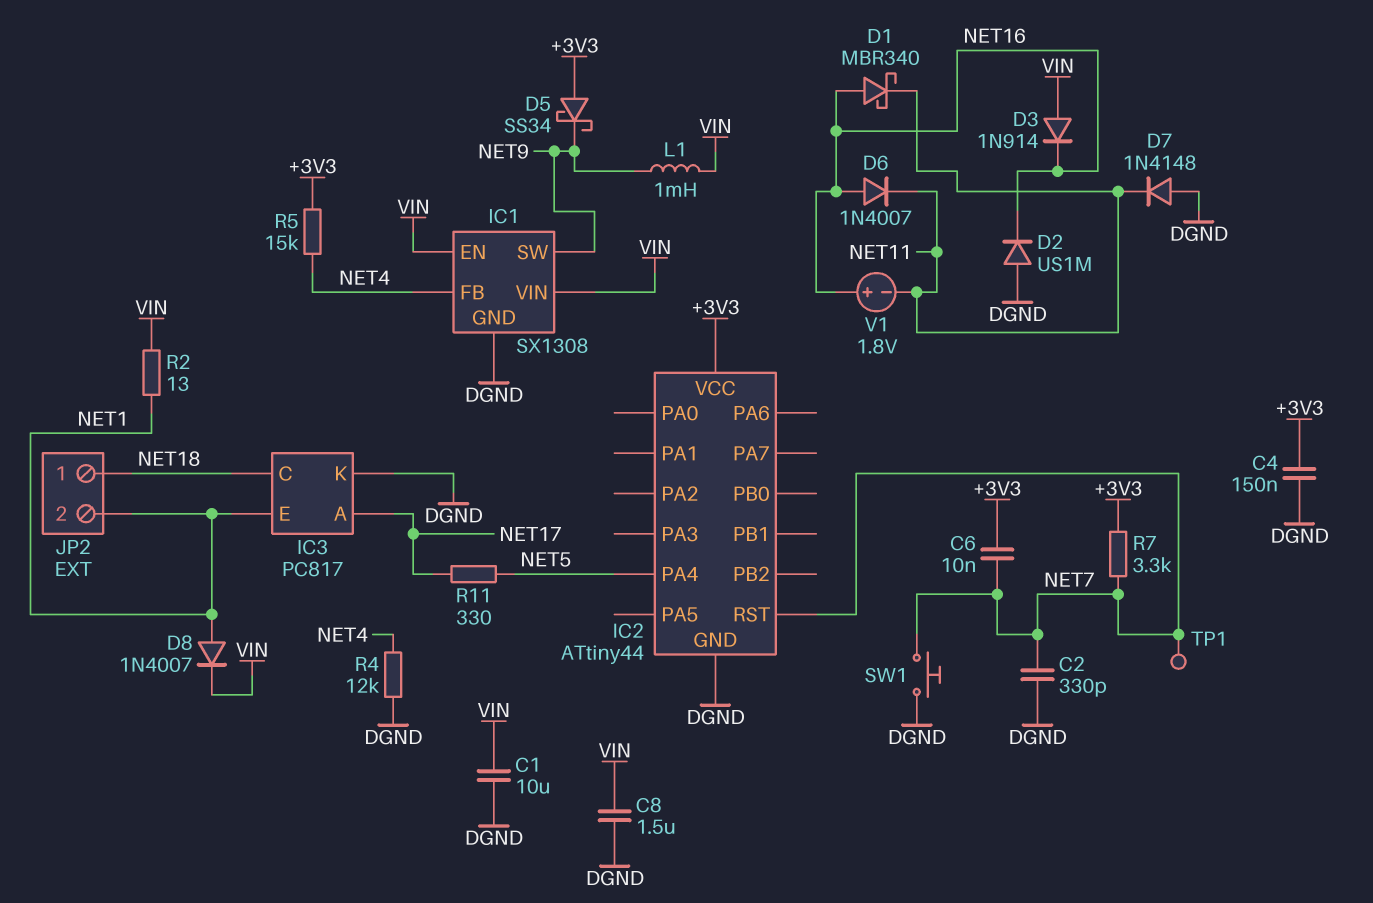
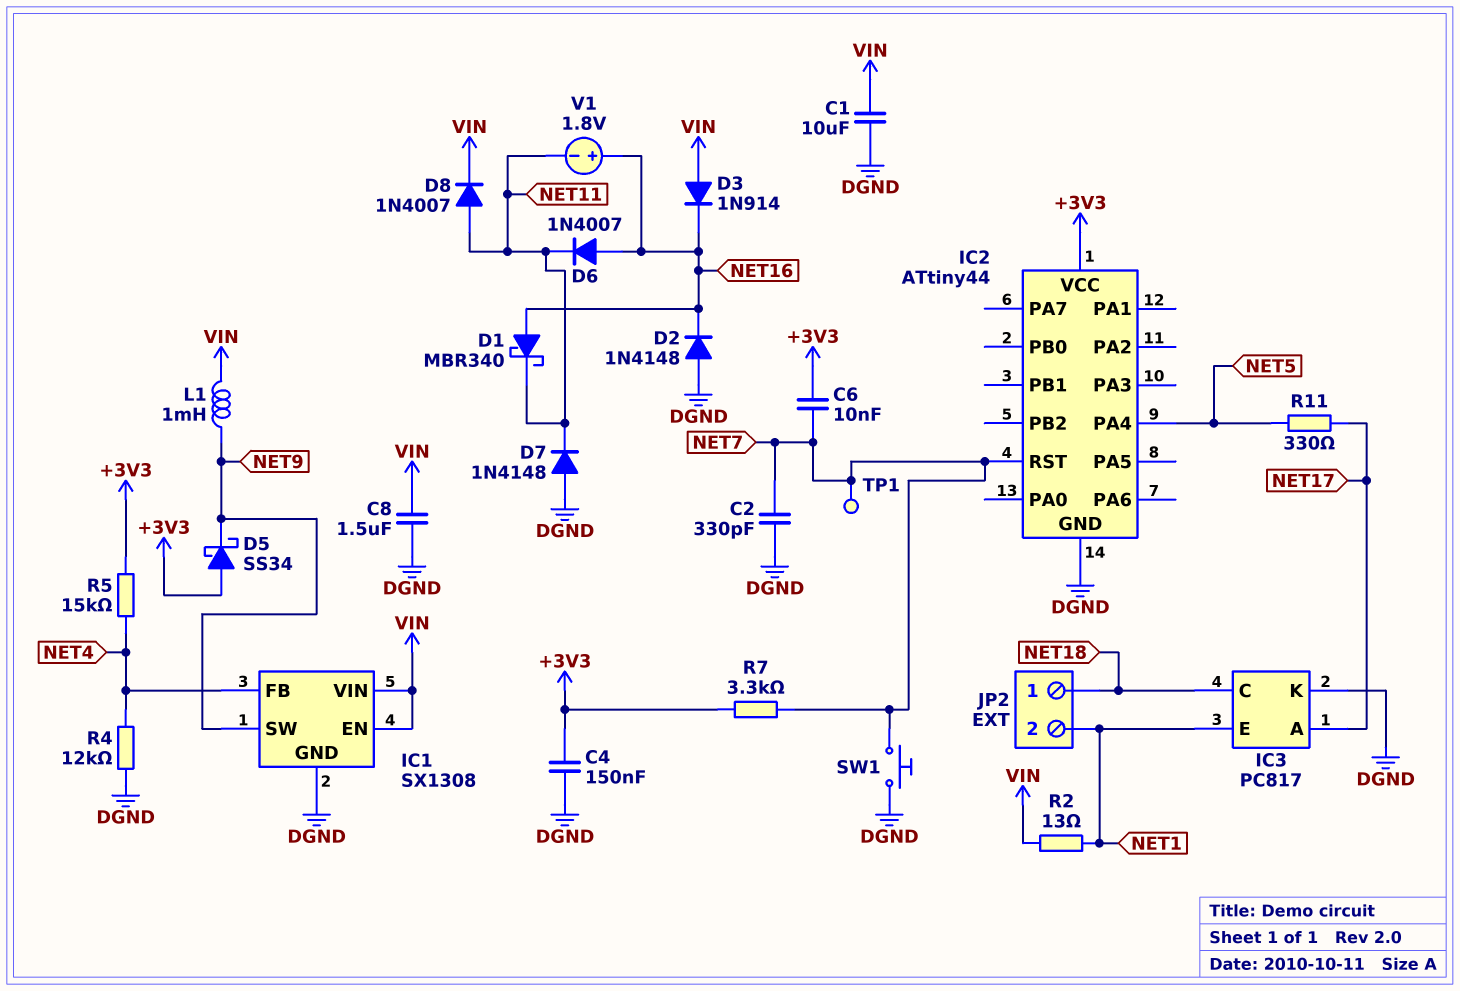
D2: diode US1M (A DGND, K NET16) -> diode 1N4148 (A DGND, K NET16)
D8: diode 1N4007 (A NET1, K VIN) -> diode 1N4007 (A NET11, K VIN)

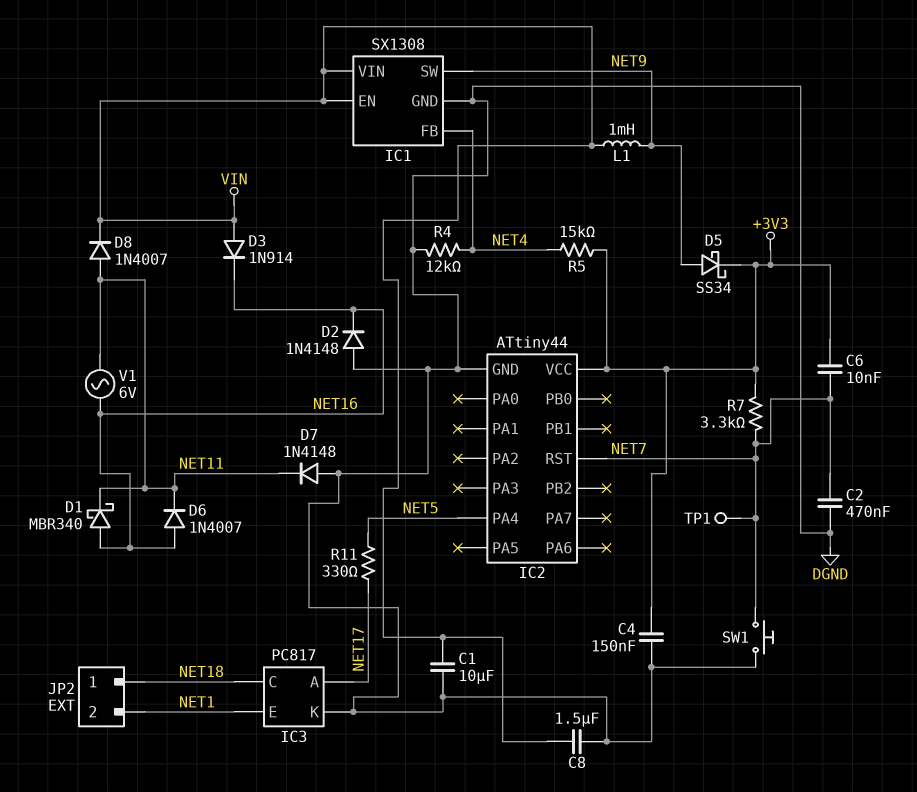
C2: 330pF (DGND, NET7) -> 470nF (DGND, NET7)
D5: schottky SS34 (A +3V3, K NET9) -> schottky SS34 (A NET9, K +3V3)
R2: 13 (NET1, VIN) -> none
V1: 1.8V (plus NET16, minus NET11) -> AC 6V (NET11, NET16)

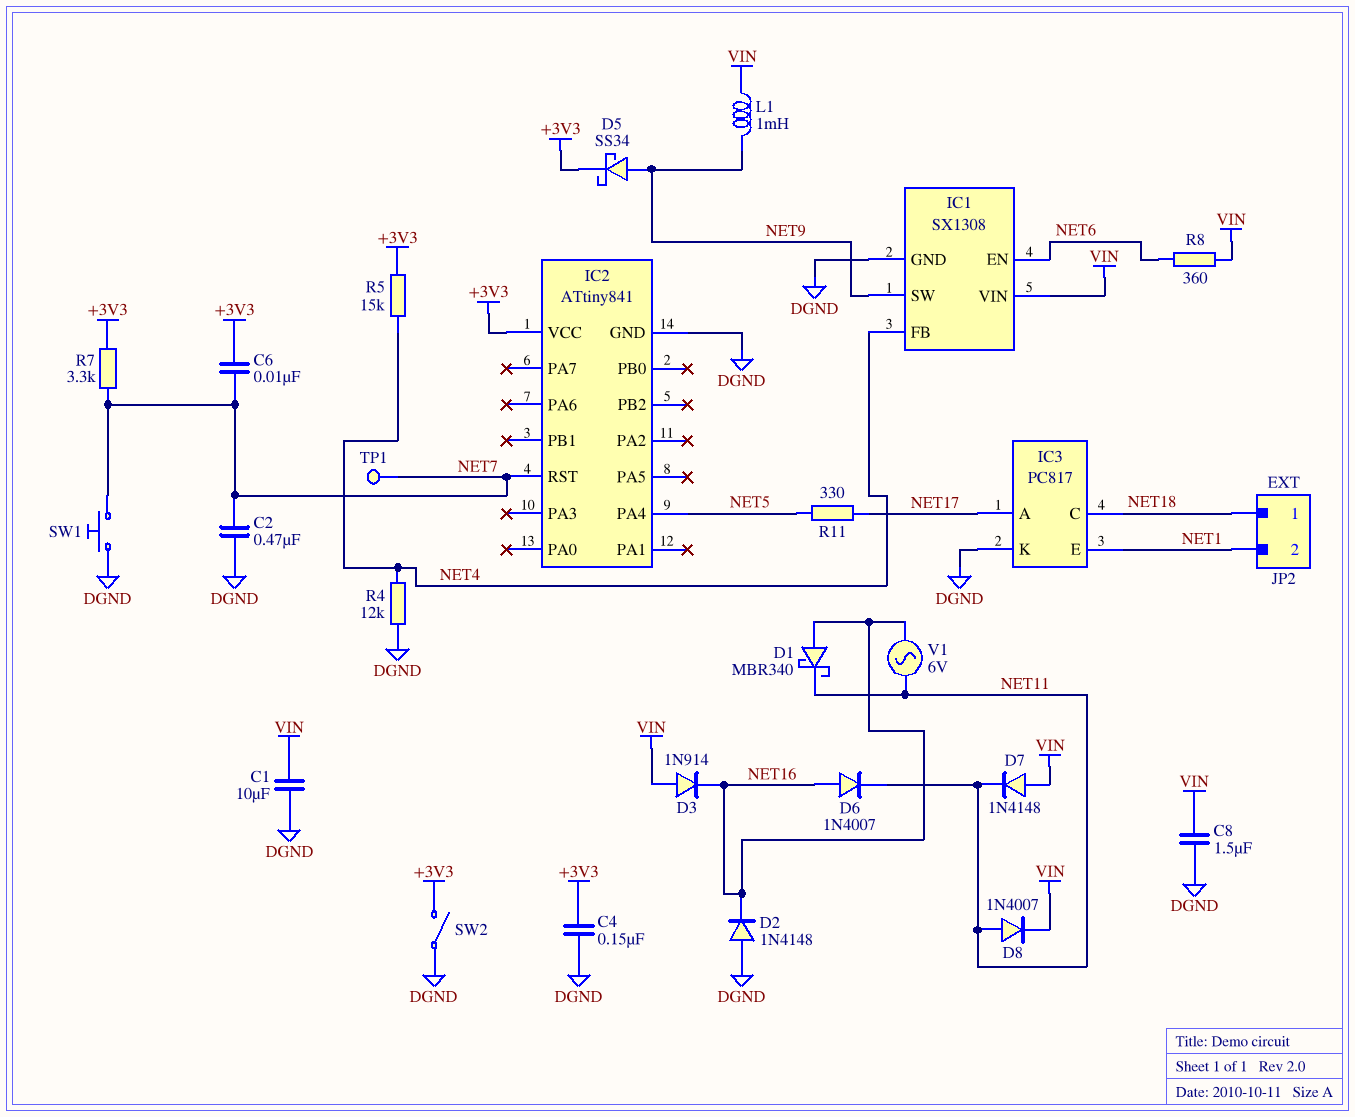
D7: diode 1N4148 (A DGND, K NET11) -> diode 1N4148 (A VIN, K NET11)
IC1 pin EN: VIN -> NET6
IC2: ATtiny44 -> ATtiny841
R8: none -> 360 (NET6, VIN)
SW2: none -> switch (+3V3, DGND)

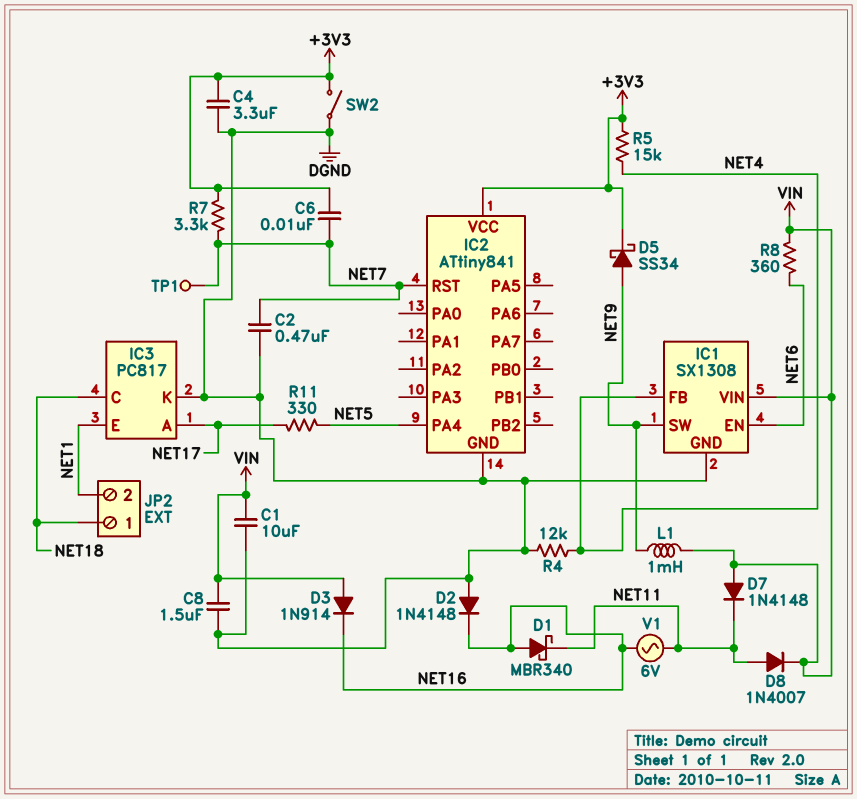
C4: 150nF (+3V3, DGND) -> 3.3uF (+3V3, DGND)
D6: diode 1N4007 (A NET16, K NET11) -> none
SW1: button (DGND, NET7) -> none

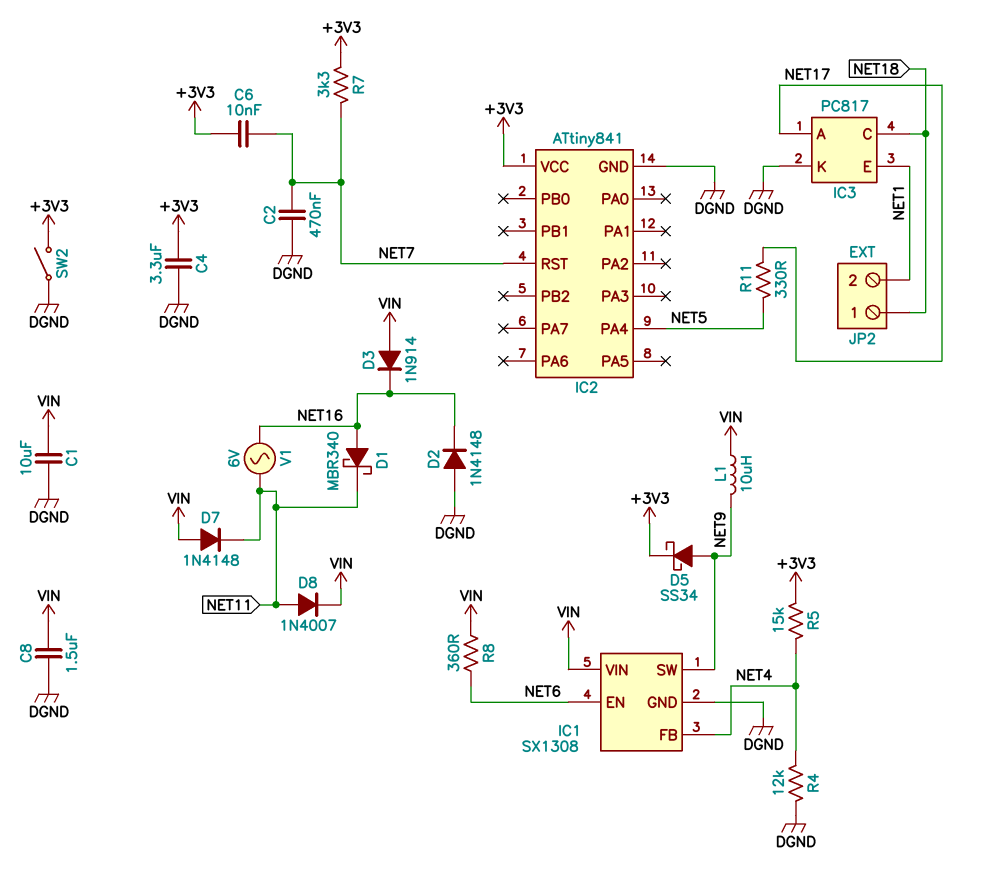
L1: 1mH (NET9, VIN) -> 10uH (NET9, VIN)
TP1: test point (NET7) -> none

